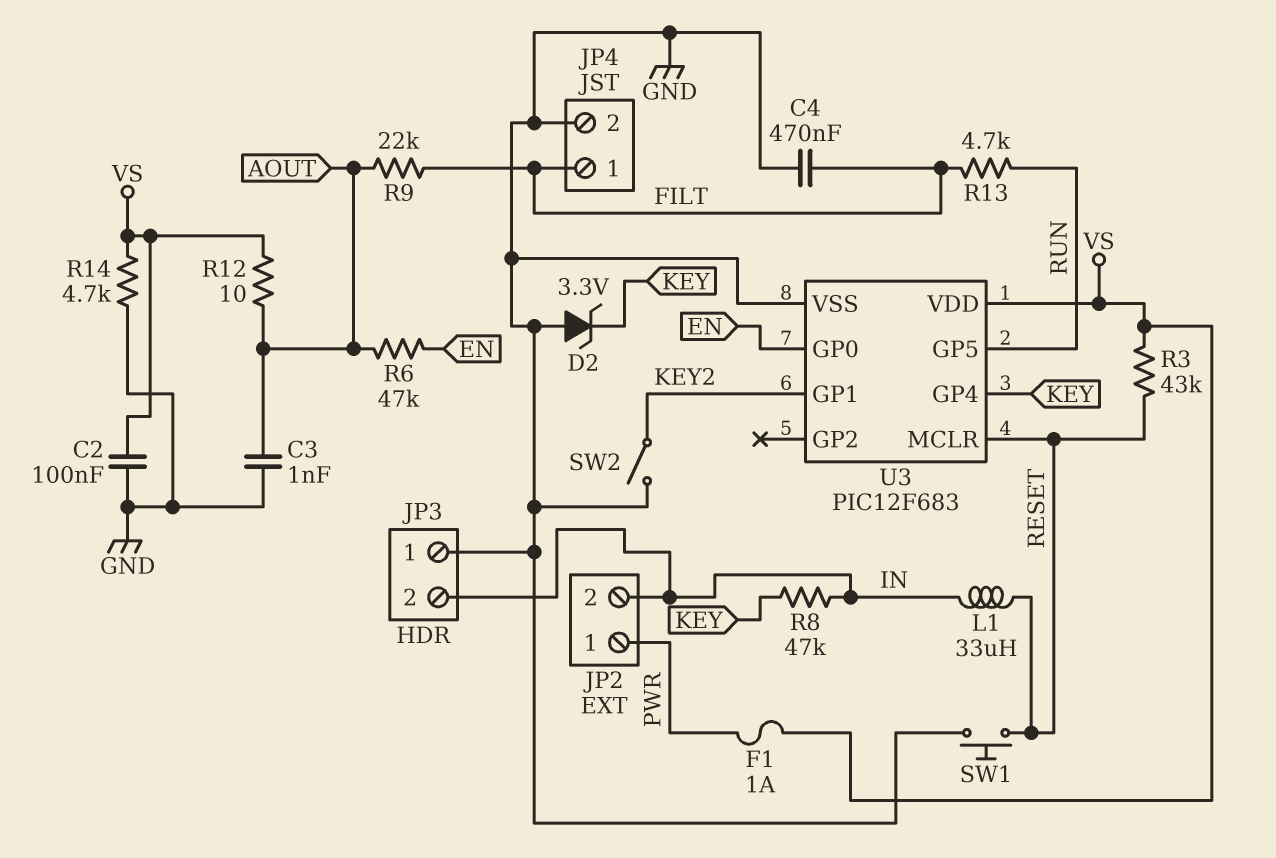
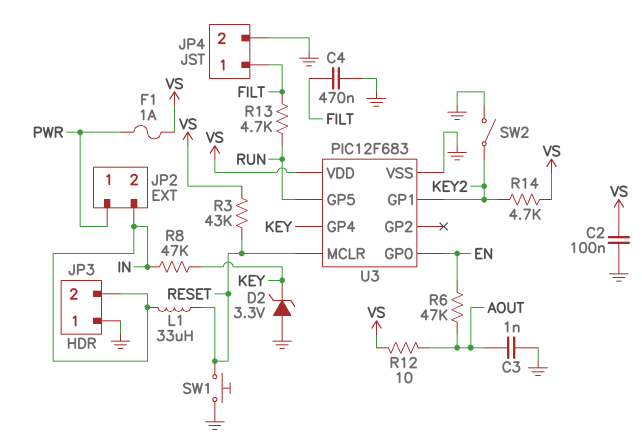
R9: 22k (AOUT, FILT) -> none
R14: 4.7k (GND, VS) -> 4.7k (KEY2, VS)

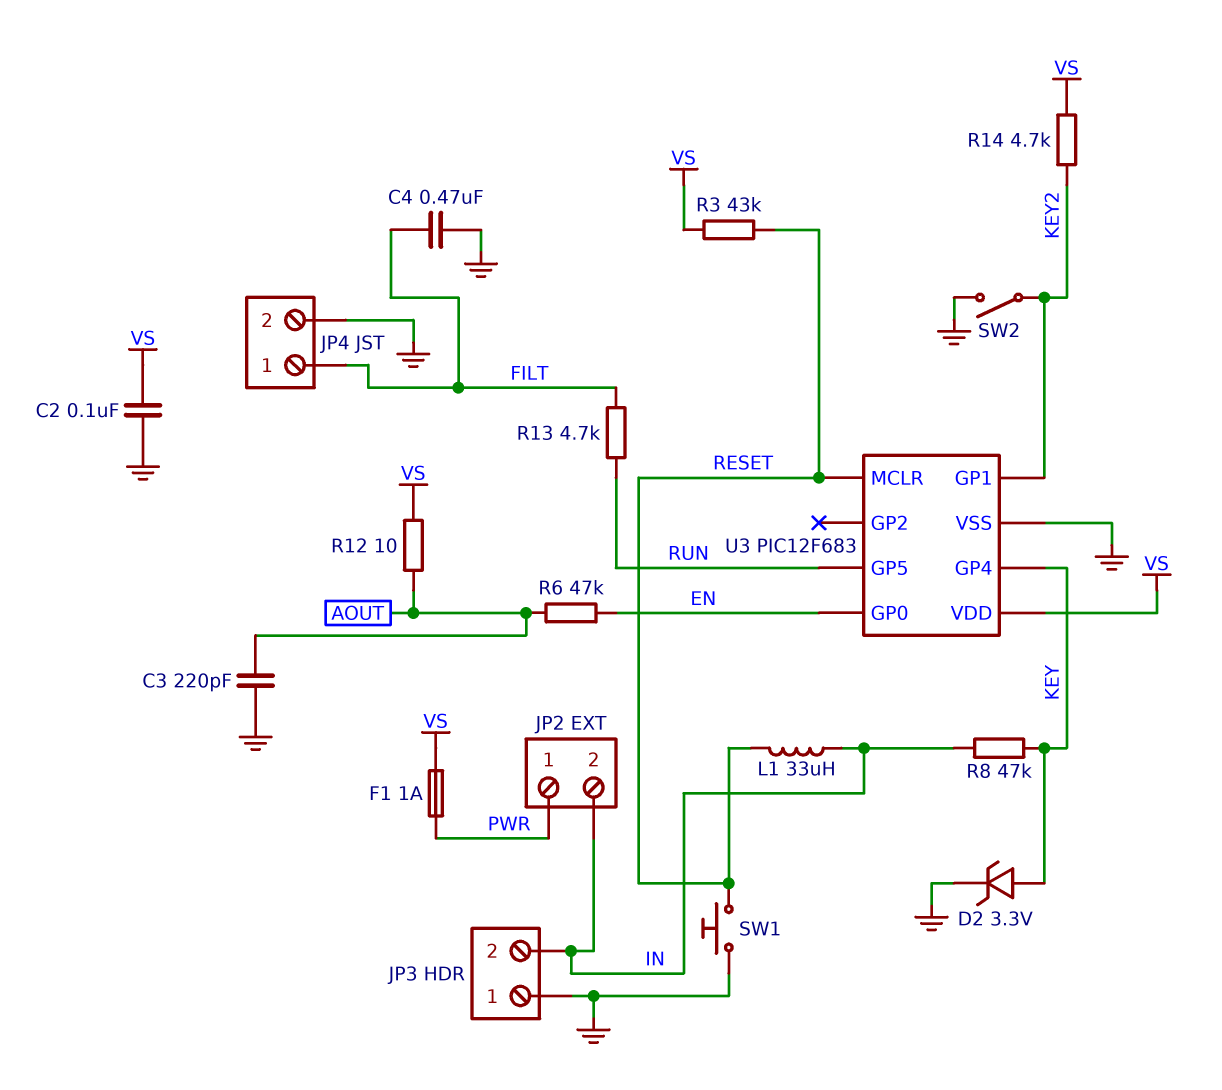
C3: 1nF (AOUT, GND) -> 220pF (AOUT, GND)
D2: zener 3.3V (A GND, K KEY) -> zener 3.3V (A KEY, K GND)

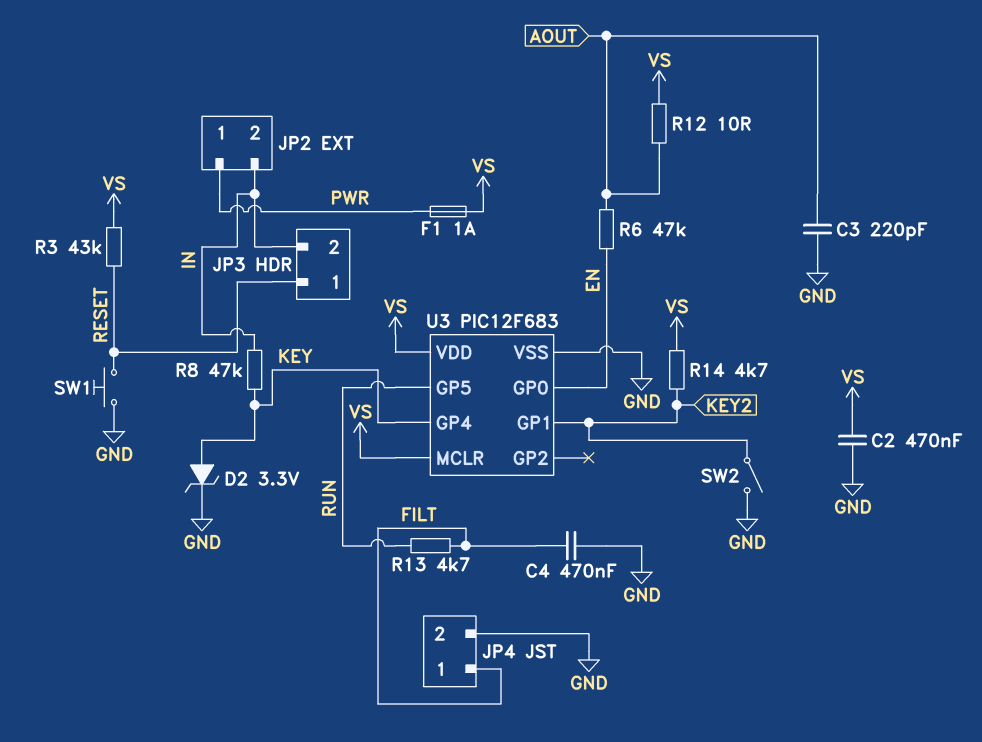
C2: 100nF (GND, VS) -> 470nF (GND, VS)
JP3 pin 1: GND -> RESET
L1: 33uH (IN, RESET) -> none
U3 pin MCLR: RESET -> VS

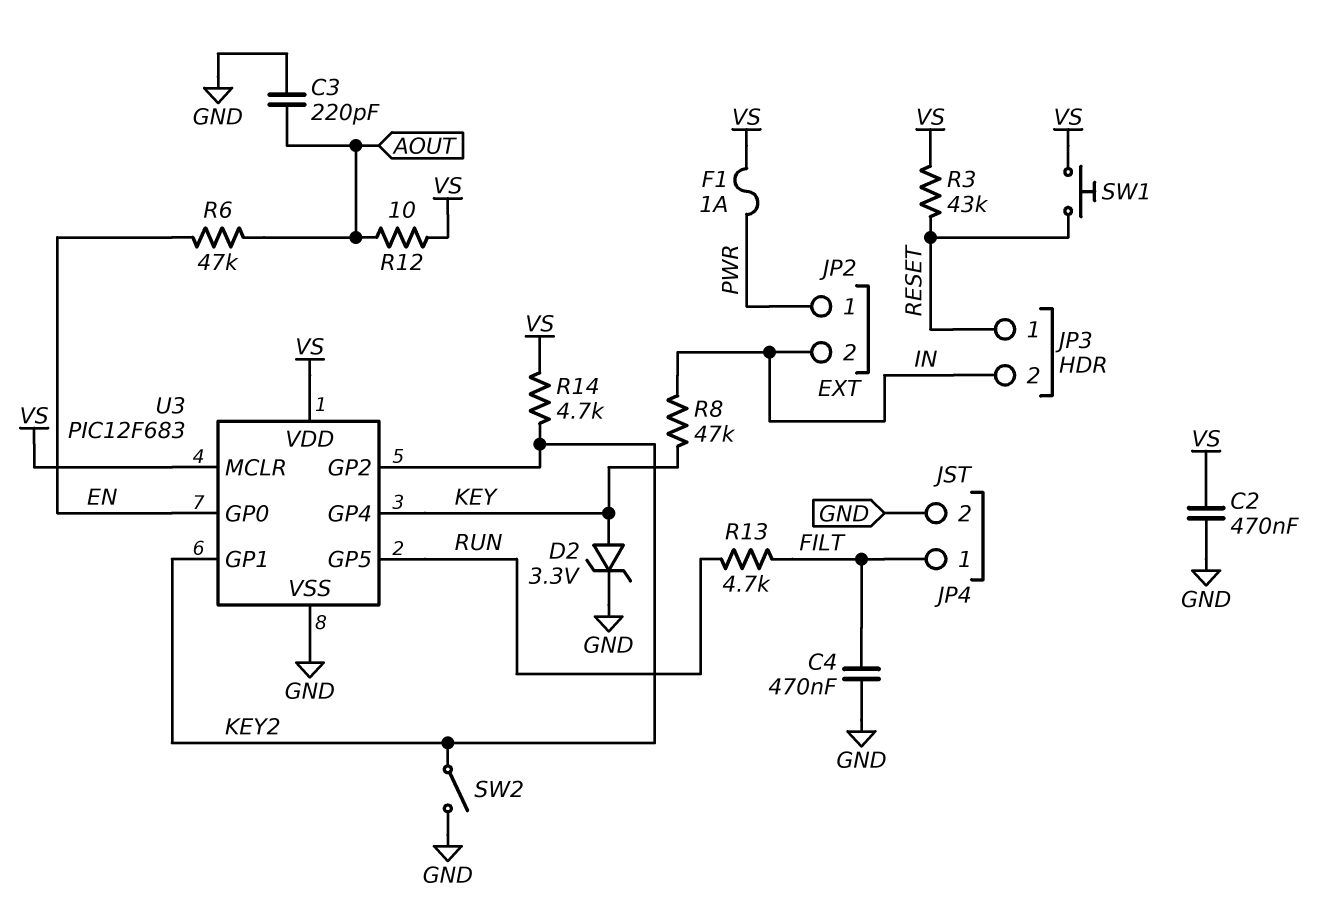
SW1: button (GND, RESET) -> button (RESET, VS)
U3 pin GP2: none -> KEY2

